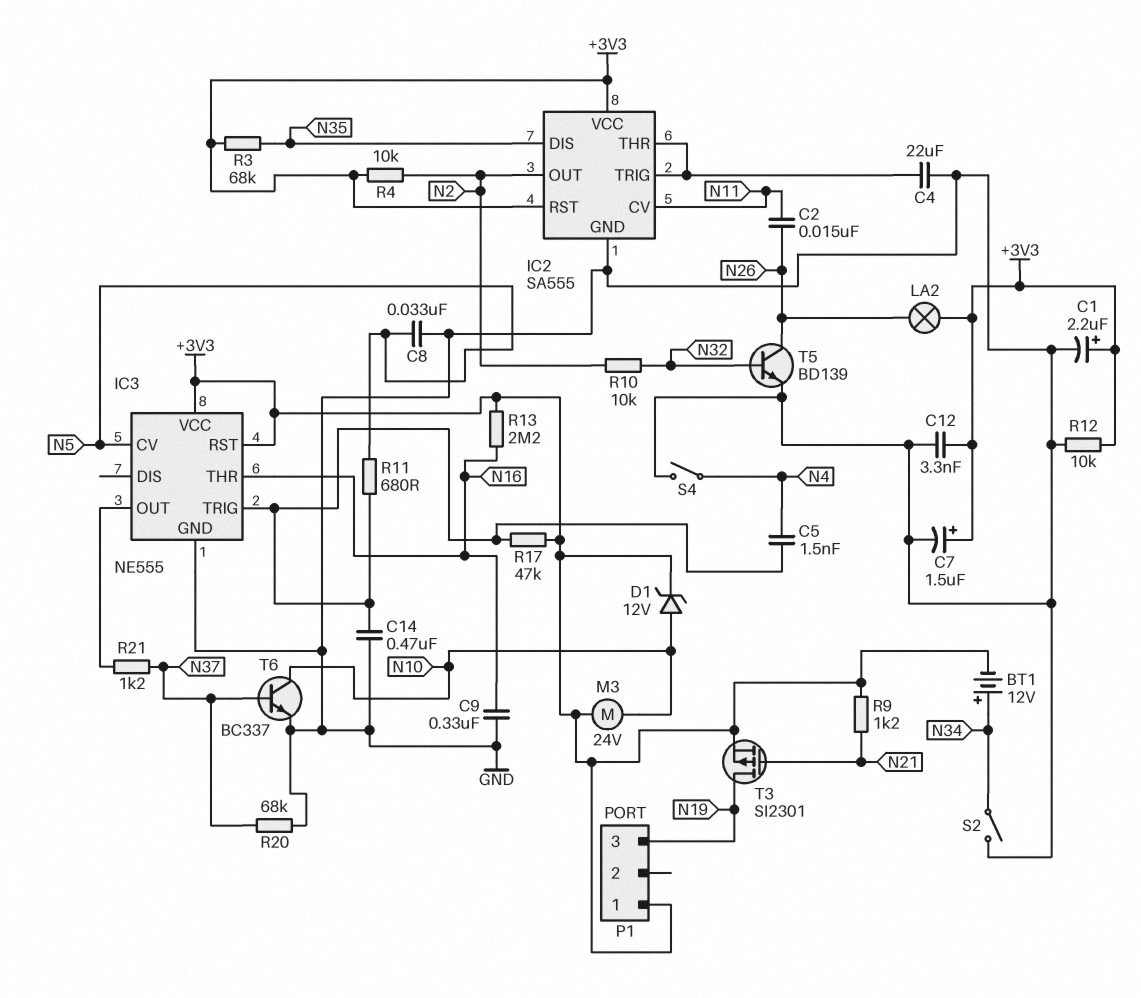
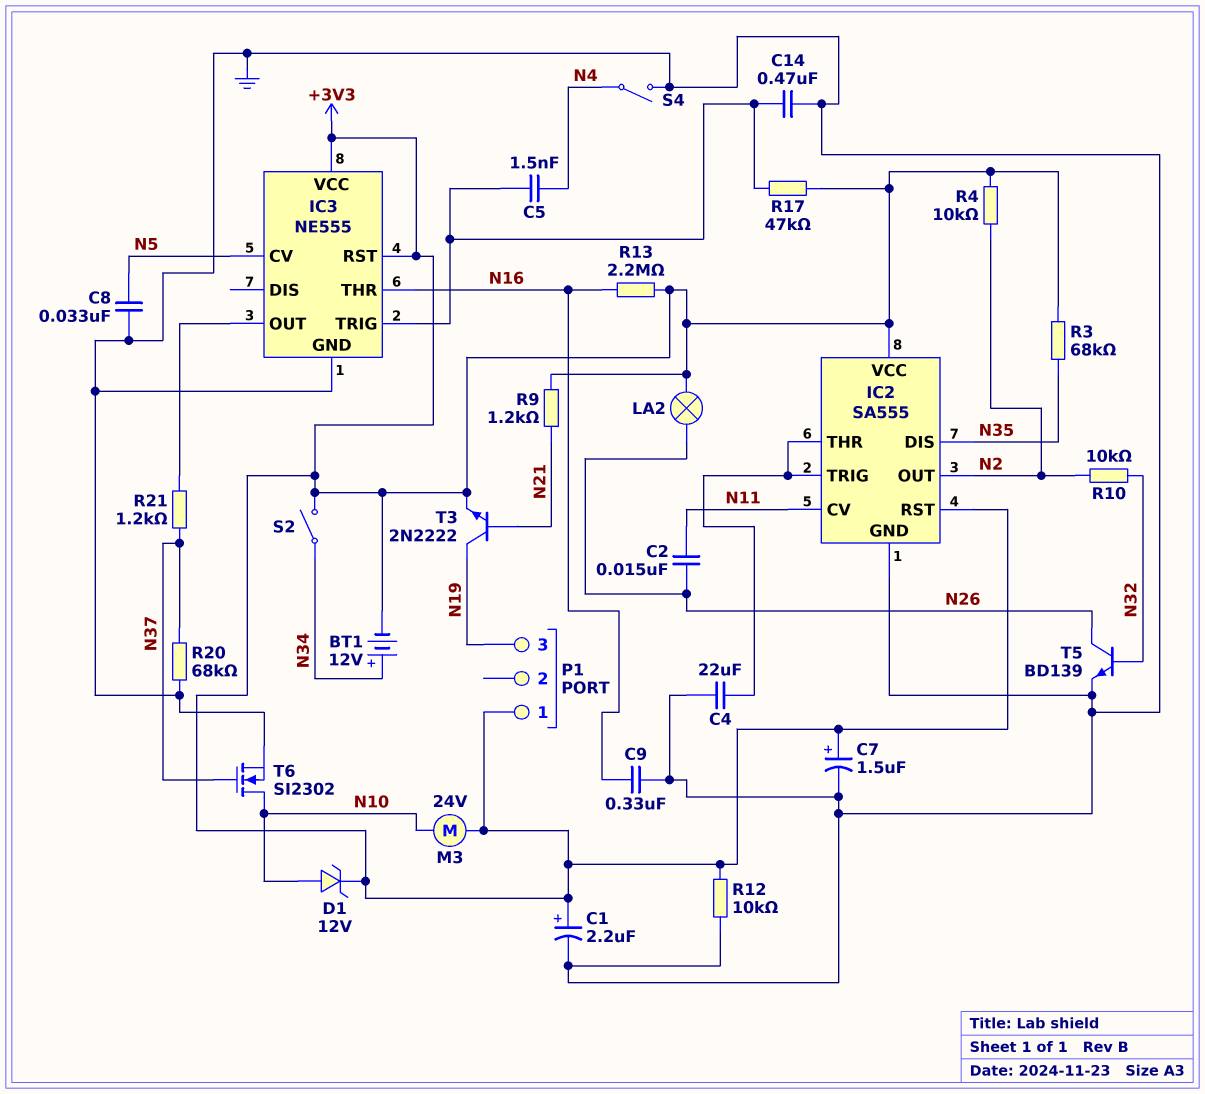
C12: 3.3nF (+3V3, GND) -> none
R11: 680 (IC3/TRIG, N5) -> none
S2: switch (GND, N34) -> switch (+3V3, N34)
T3: PMOS SI2301 (G N21, D N19, S +3V3) -> NPN 2N2222 (B N21, C N19, E +3V3)
T6: NPN BC337 (B N37, C N10, E GND) -> NMOS SI2302 (G N37, D N10, S GND)

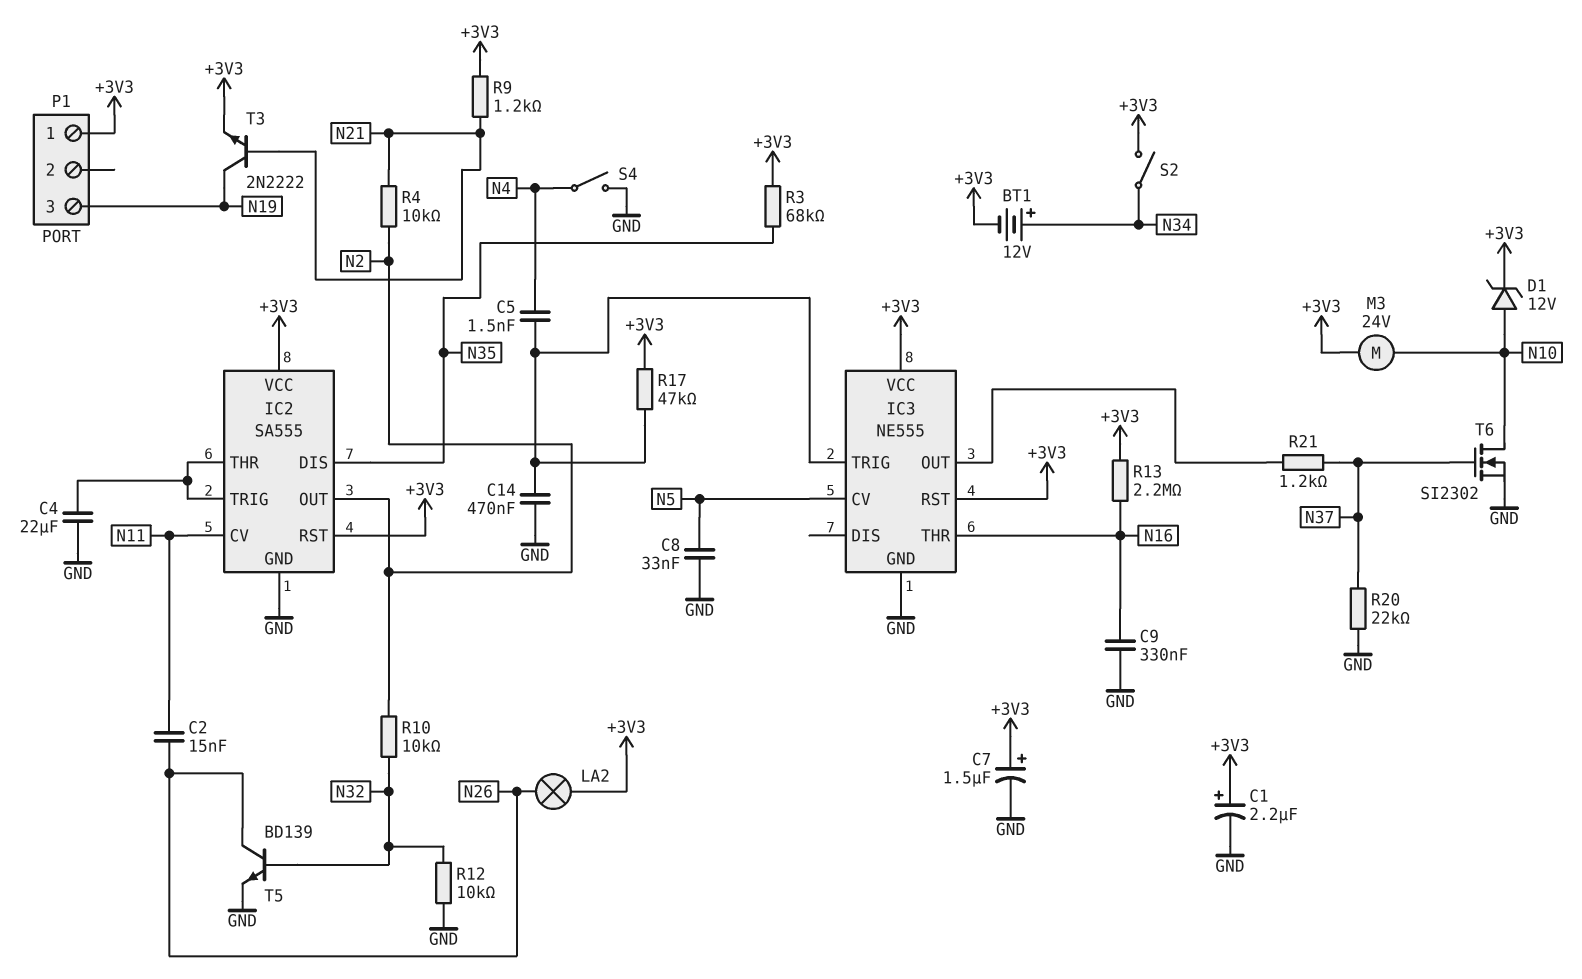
R4: 10k (+3V3, N2) -> 10k (N2, N21)
R12: 10k (+3V3, GND) -> 10k (GND, N32)
R20: 68k (GND, N37) -> 22k (GND, N37)

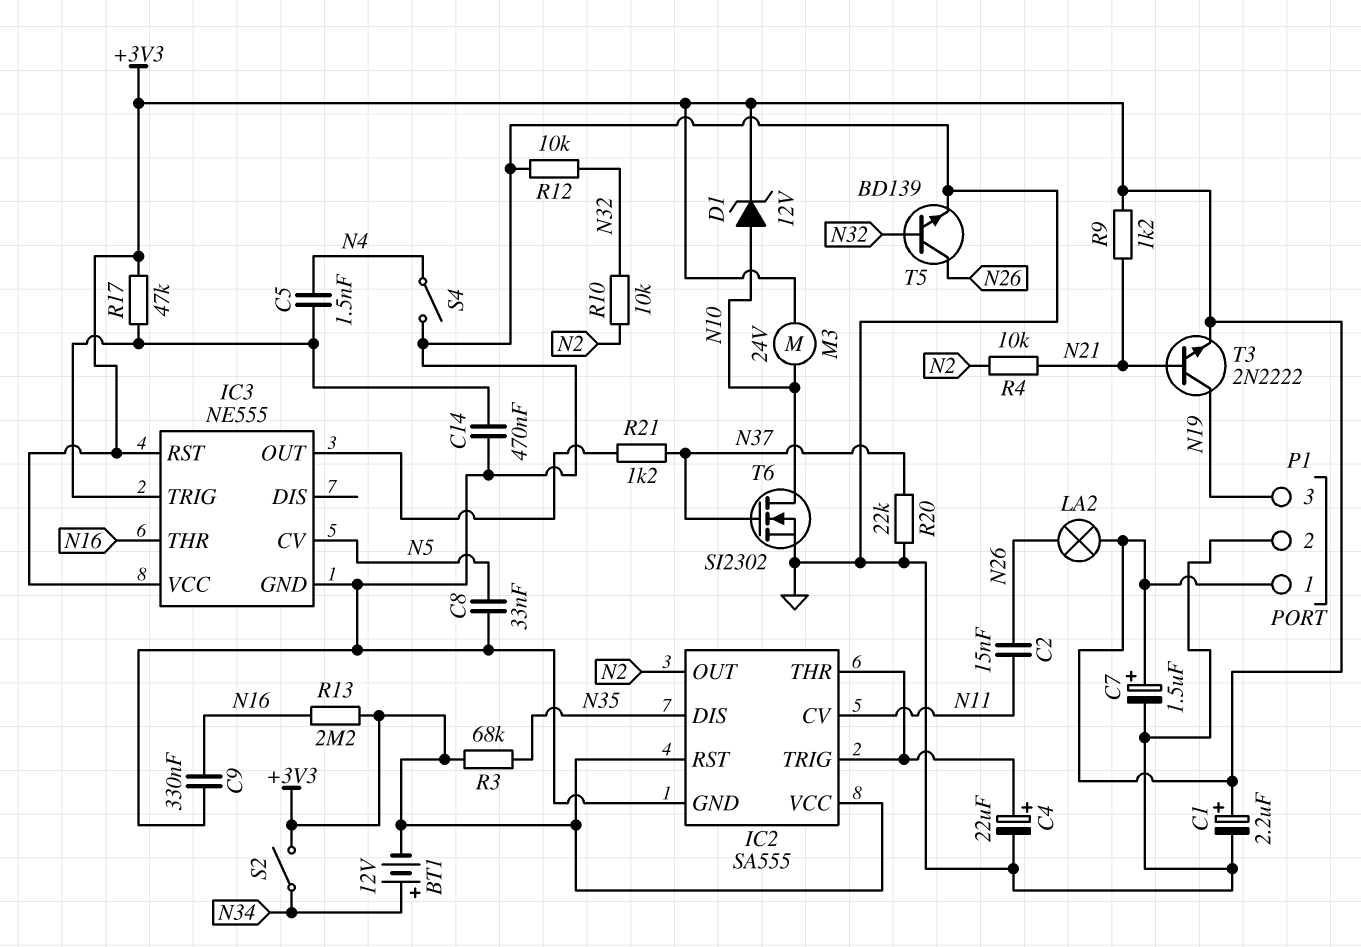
C4: 22uF (GND, IC2/THR) -> 22uF (plus IC2/THR, minus GND)
P1 pin 2: none -> GND

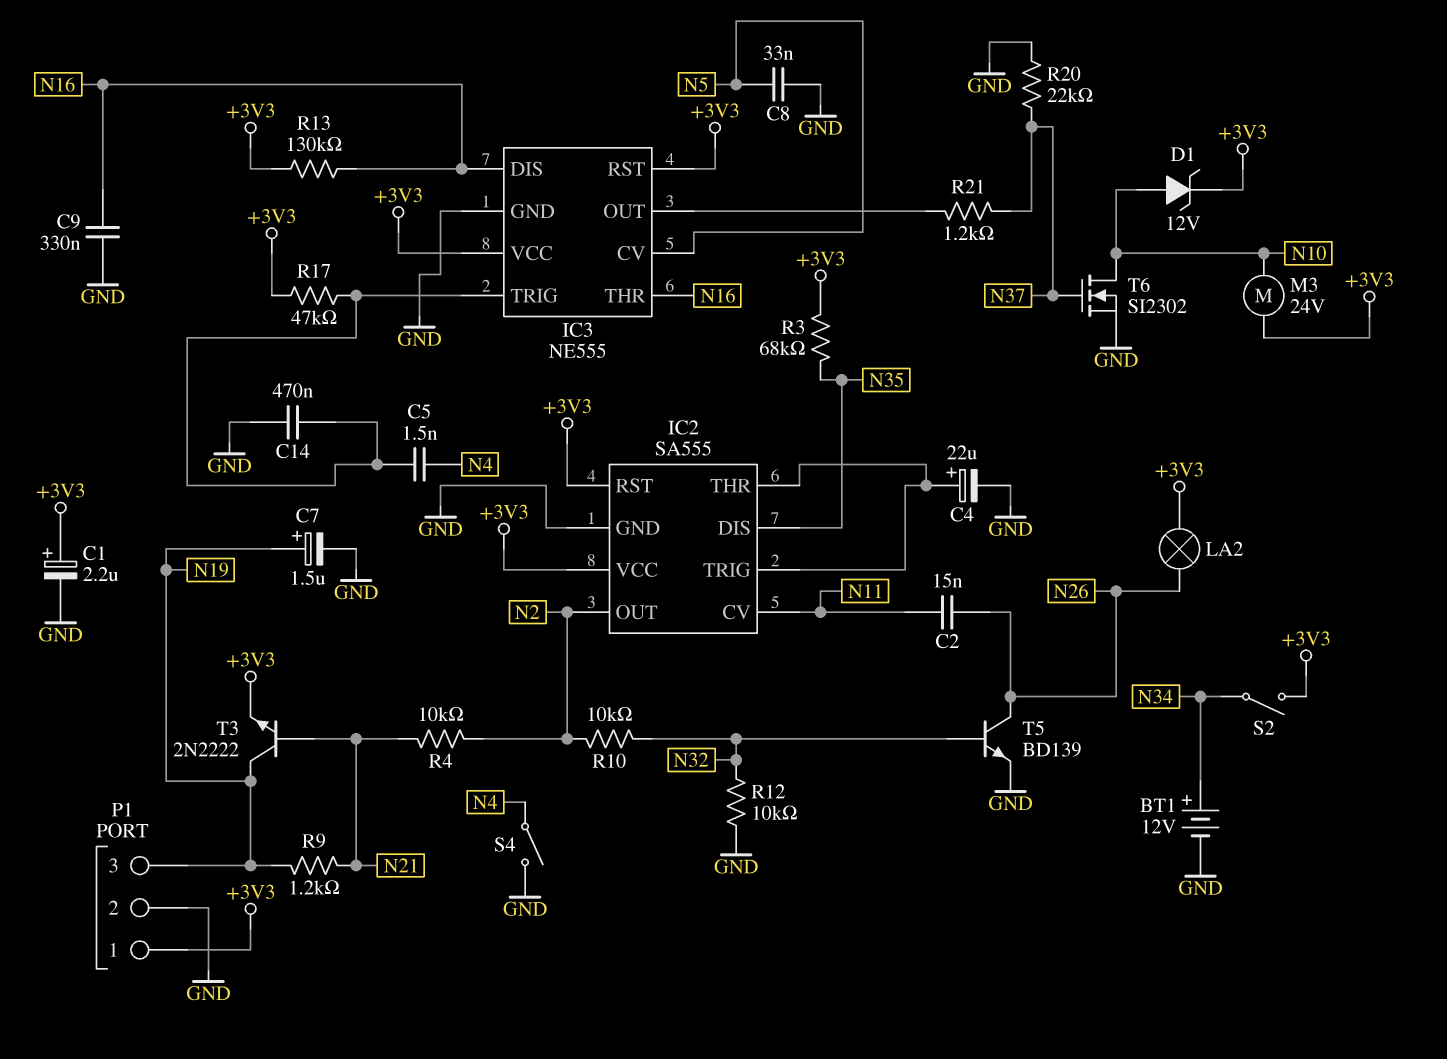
BT1: 12V (plus N34, minus +3V3) -> 12V (plus N34, minus GND)
C7: 1.5uF (plus +3V3, minus GND) -> 1.5uF (plus N19, minus GND)
IC3 pin DIS: none -> N16
R9: 1.2k (+3V3, N21) -> 1.2k (N19, N21)
R13: 2.2M (+3V3, N16) -> 130k (+3V3, N16)

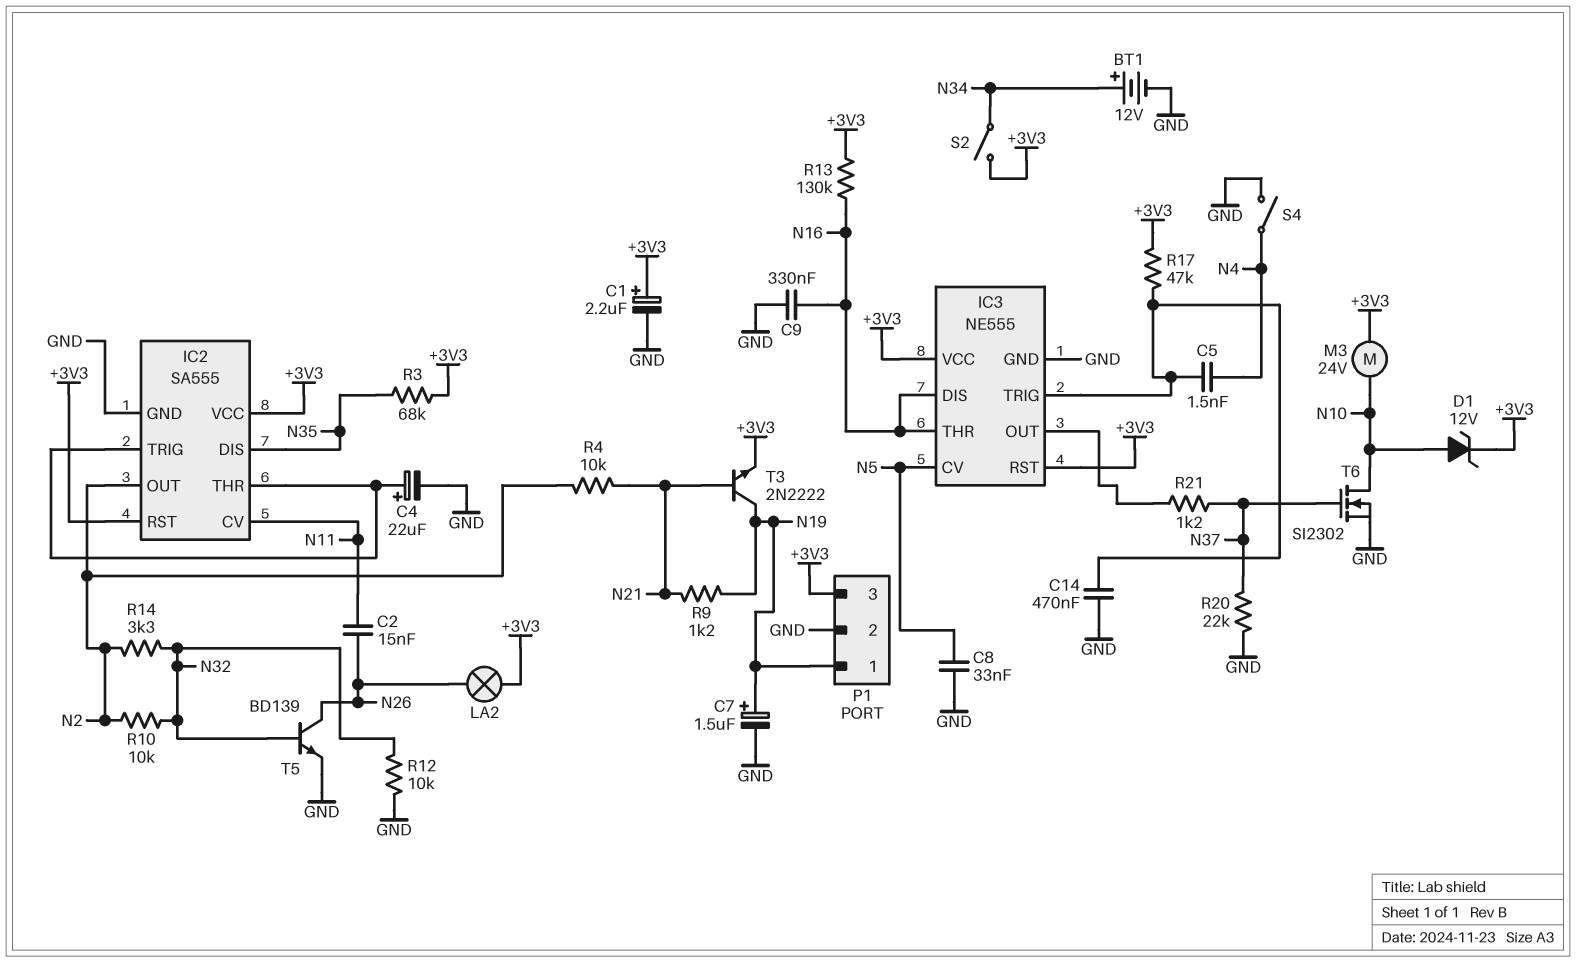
P1 pin 1: +3V3 -> N19
P1 pin 3: N19 -> +3V3
R14: none -> 3.3k (N2, N32)

